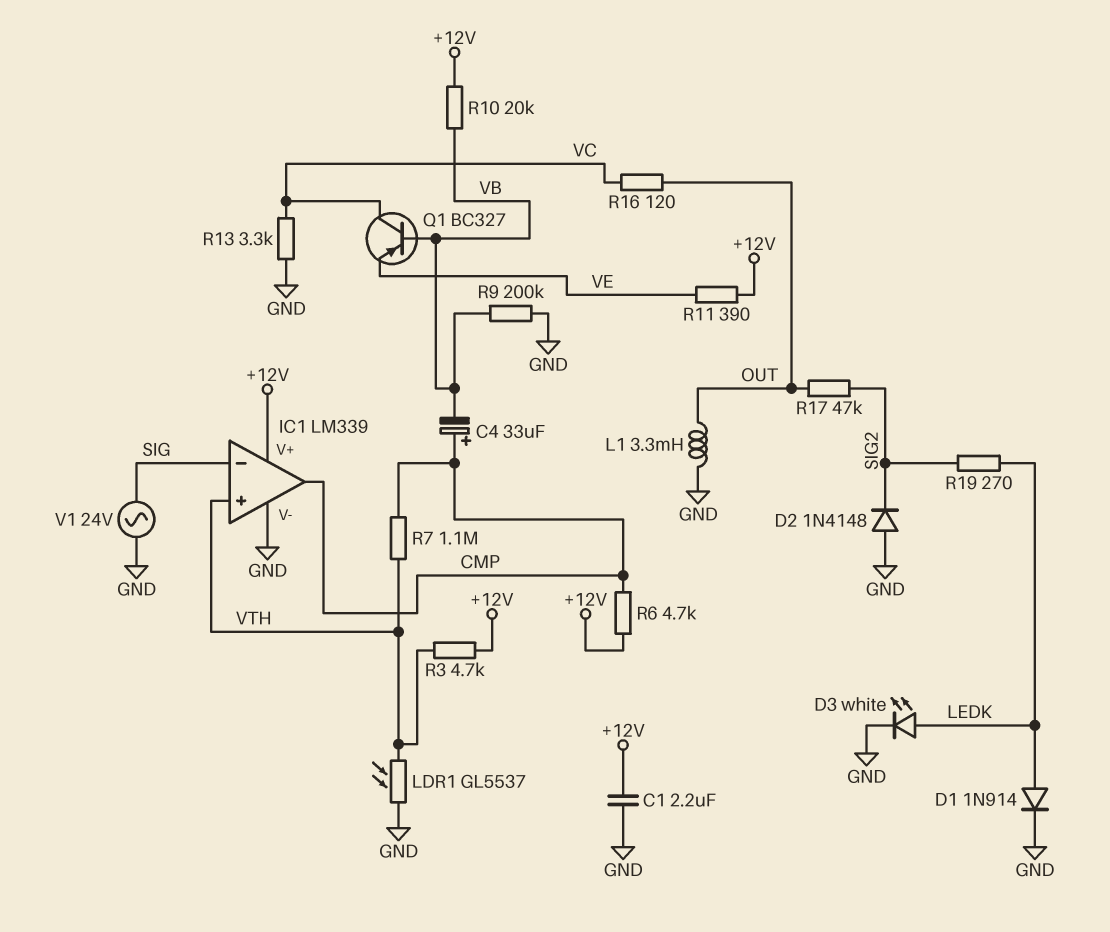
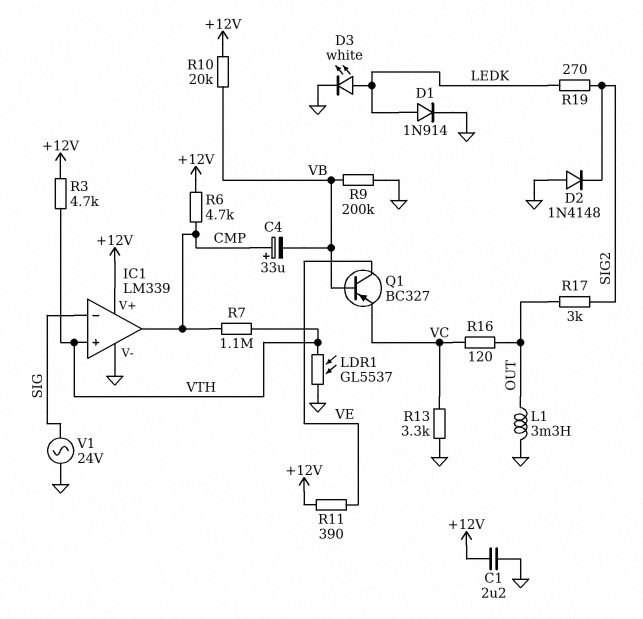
Q1: PNP BC327 (B VB, C VC, E VE) -> PNP BC327 (B VB, C VE, E VC)
R17: 47k (OUT, SIG2) -> 3k (OUT, SIG2)

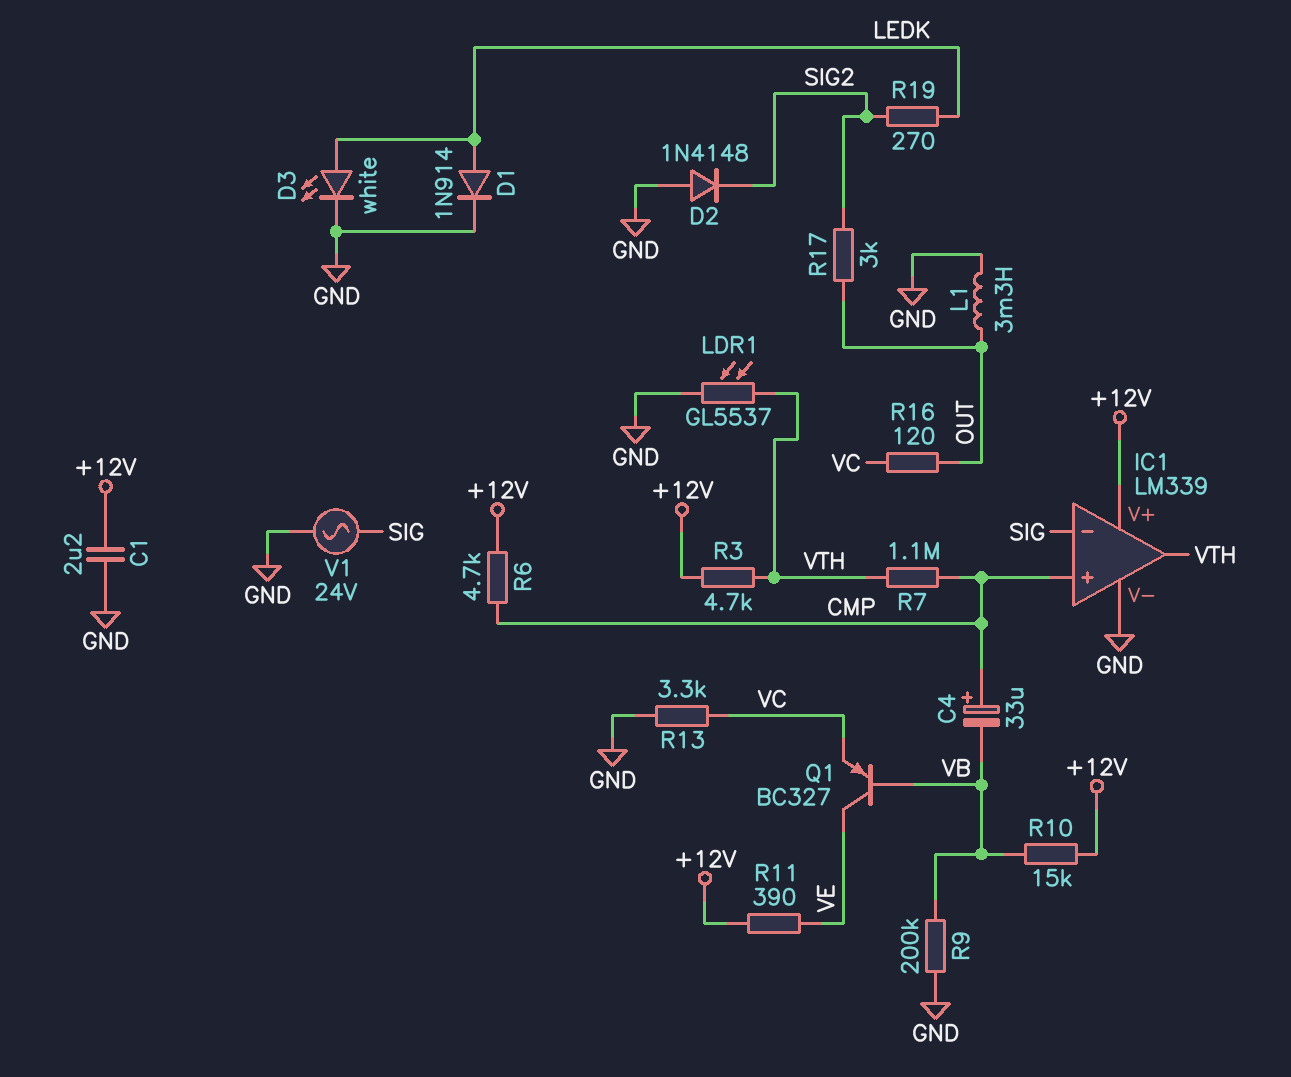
IC1 pin in+: VTH -> CMP
IC1 pin out: CMP -> VTH
R10: 20k (+12V, VB) -> 15k (+12V, VB)

